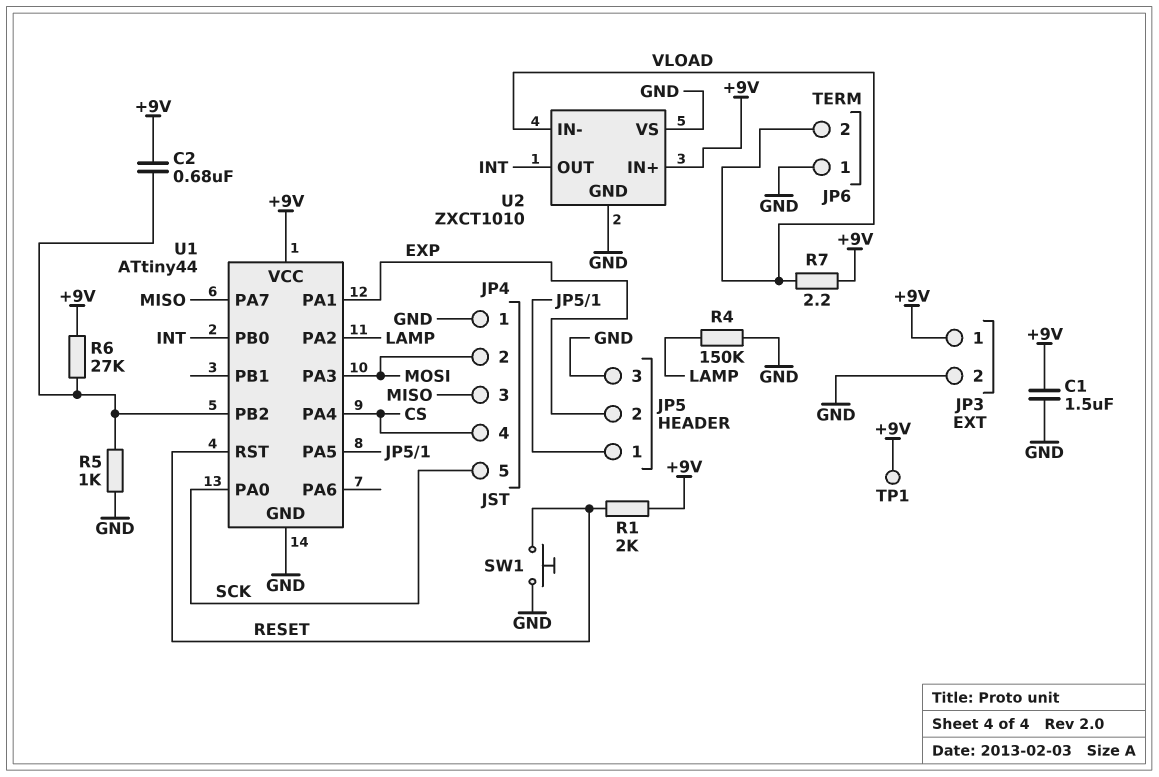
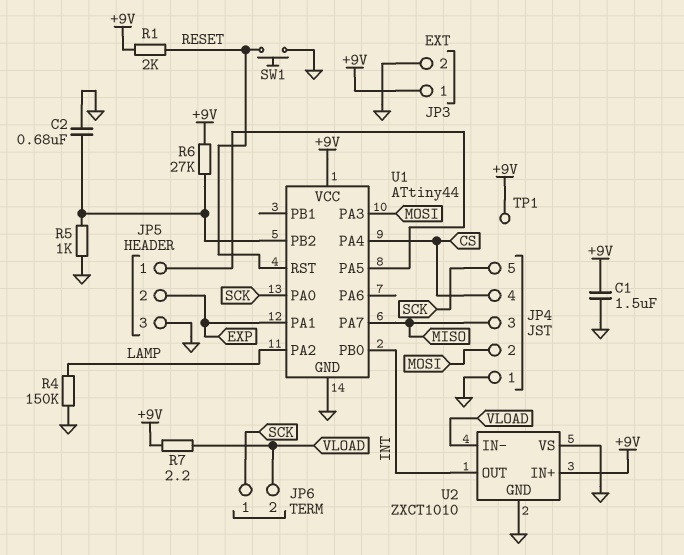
C2: 680nF (+9V, U1/PB2) -> 680nF (GND, U1/PB2)
JP6 pin 1: GND -> SCK

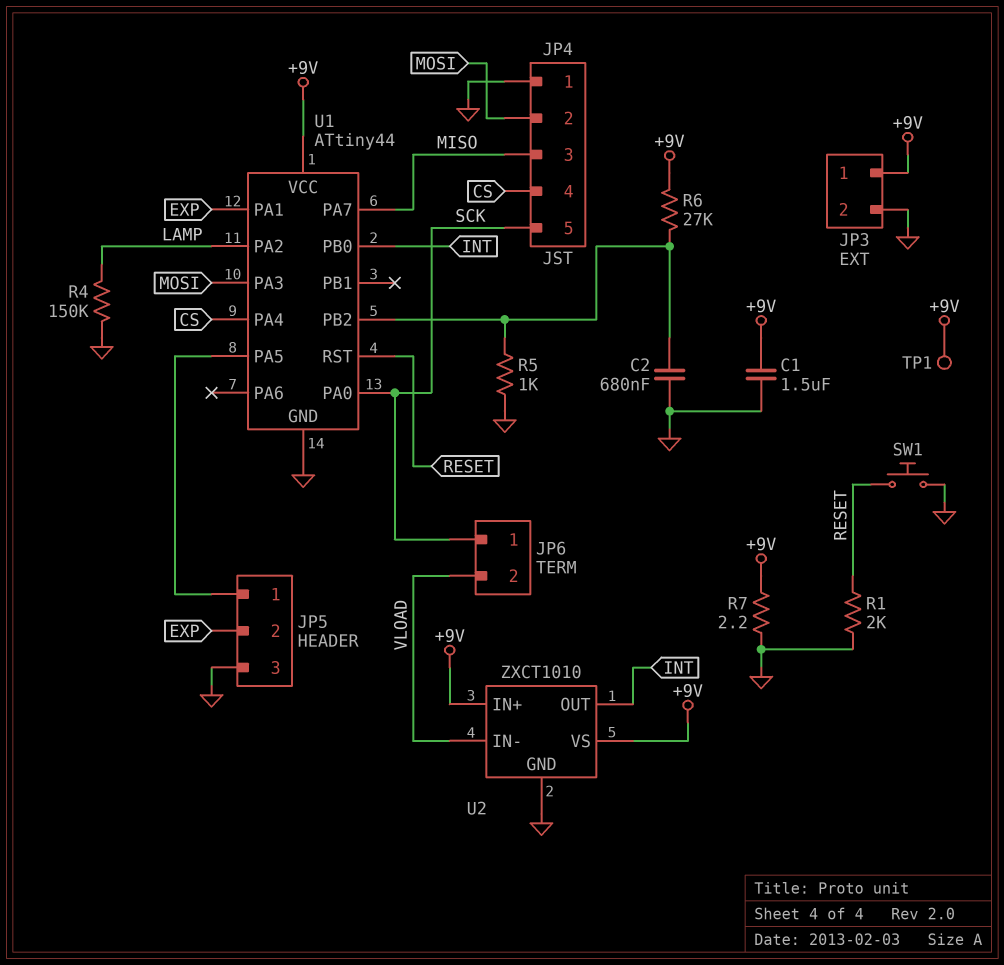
R1: 2k (+9V, RESET) -> 2k (GND, RESET)
R7: 2.2 (+9V, VLOAD) -> 2.2 (+9V, GND)
U2 pin VS: GND -> +9V

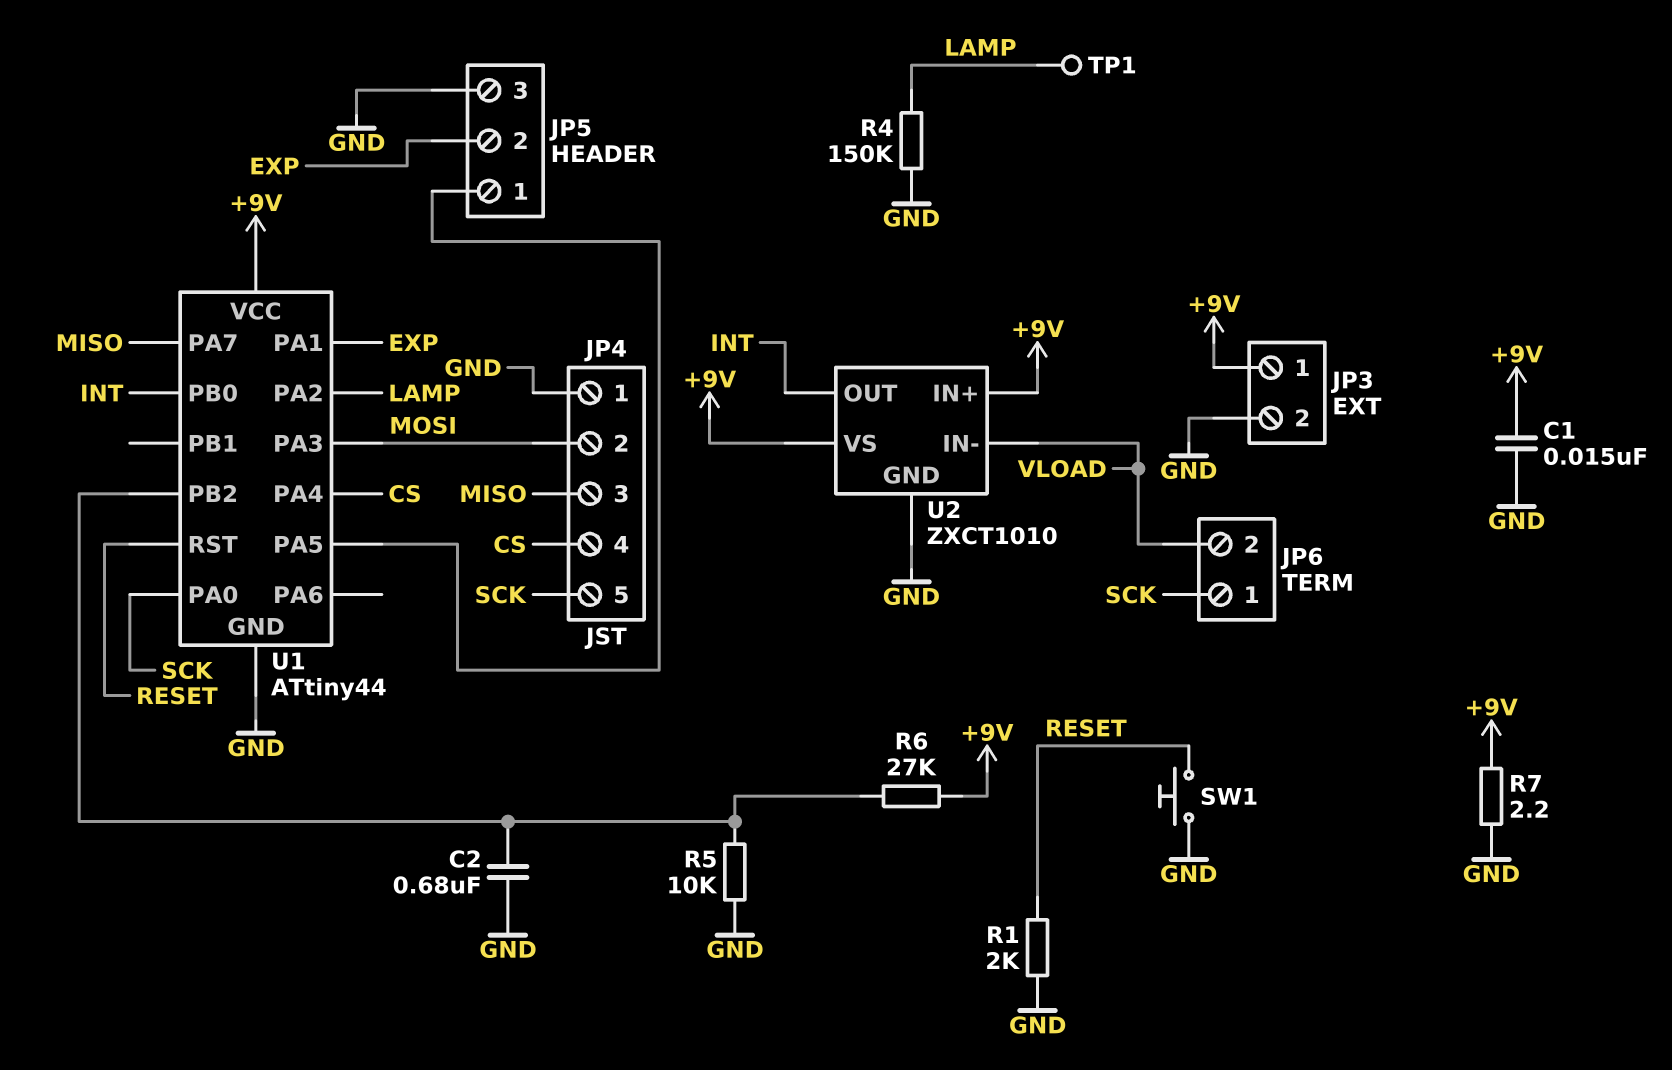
C1: 1.5uF (+9V, GND) -> 15nF (+9V, GND)
R5: 1k (GND, U1/PB2) -> 10k (GND, U1/PB2)
TP1: test point (+9V) -> test point (LAMP)

